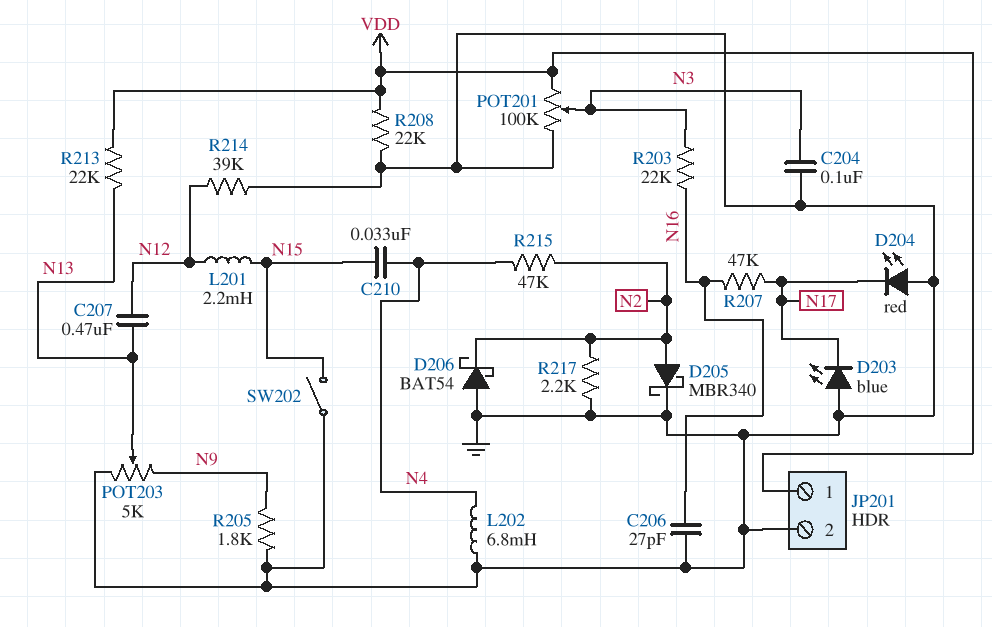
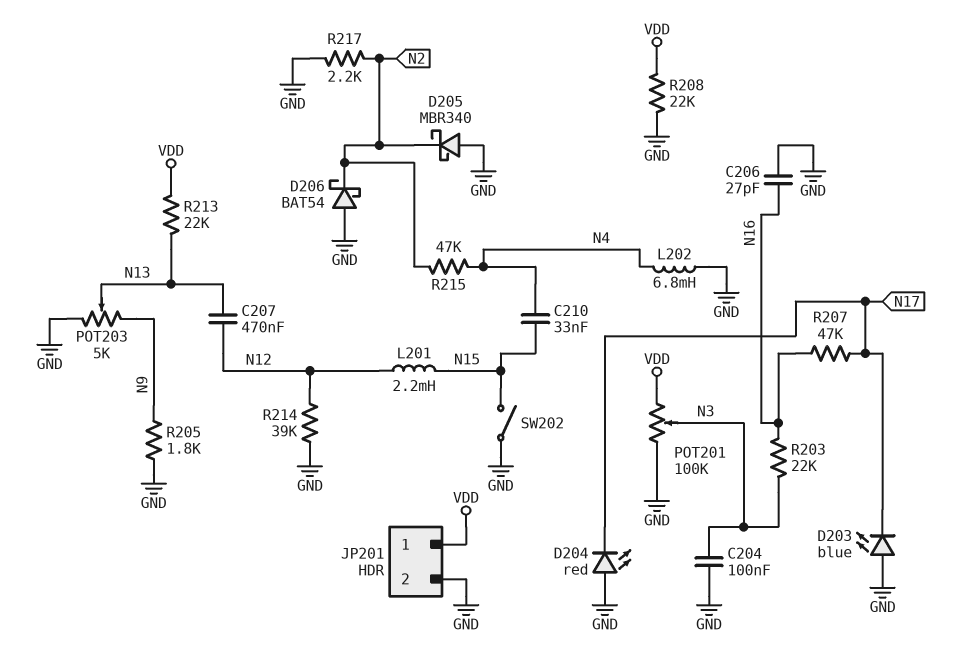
D205: schottky MBR340 (A N2, K GND) -> schottky MBR340 (A GND, K N2)

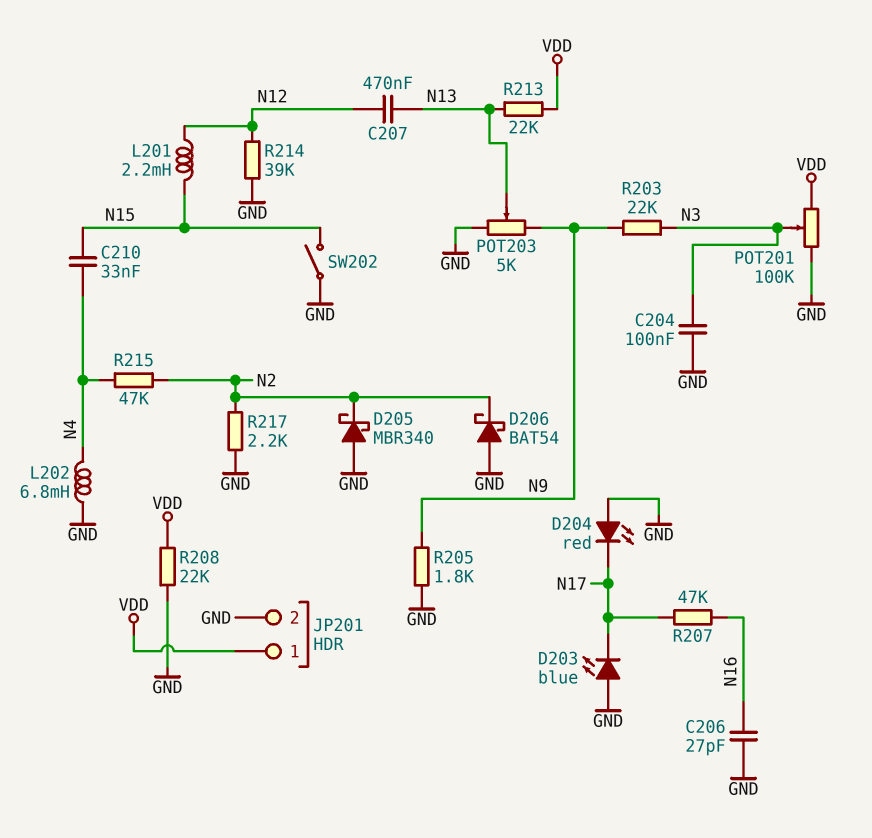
R203: 22k (N3, N16) -> 22k (N3, N9)

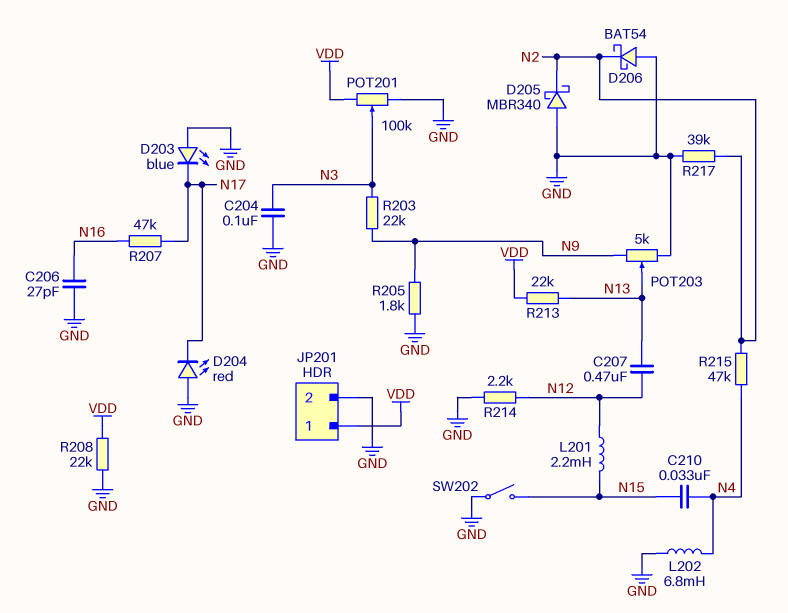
R214: 39k (GND, N12) -> 2.2k (GND, N12)
R217: 2.2k (GND, N2) -> 39k (GND, N2)

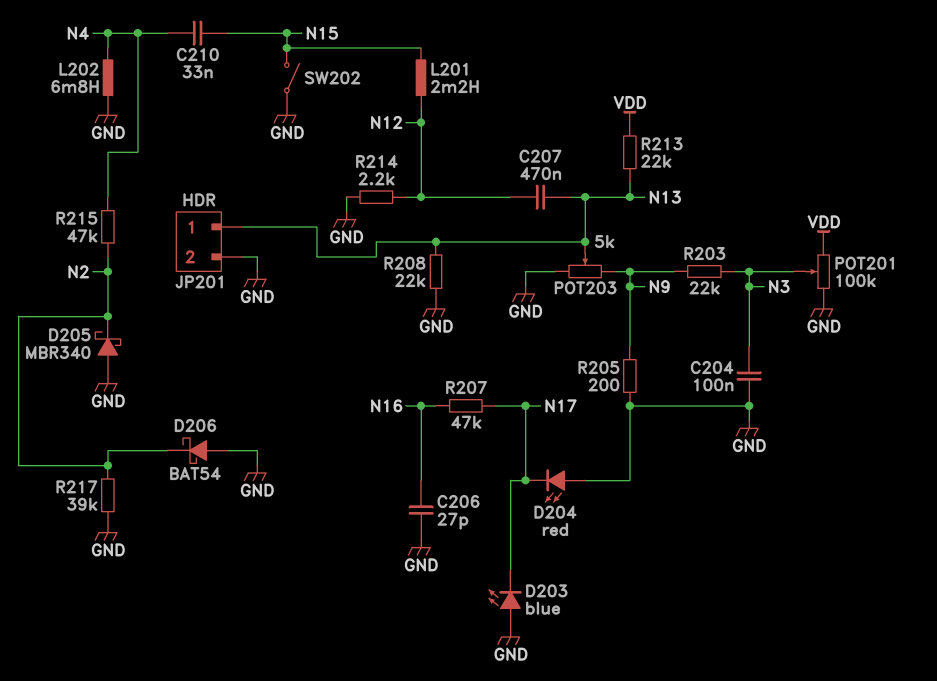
JP201 pin 1: VDD -> N13
R205: 1.8k (GND, N9) -> 200 (GND, N9)
R208: 22k (GND, VDD) -> 22k (GND, N13)

